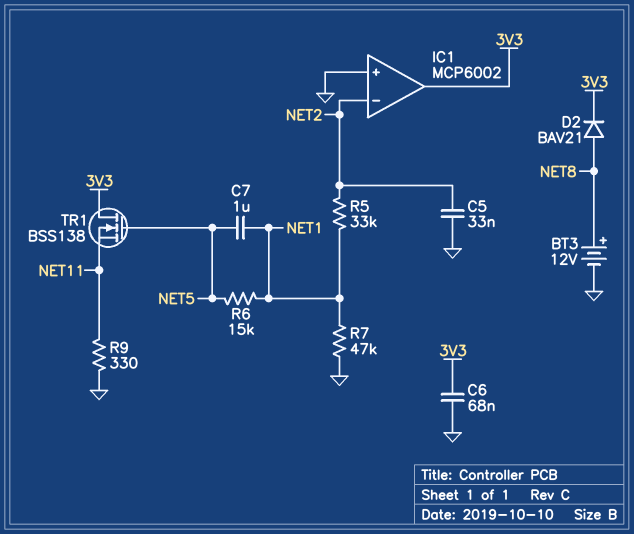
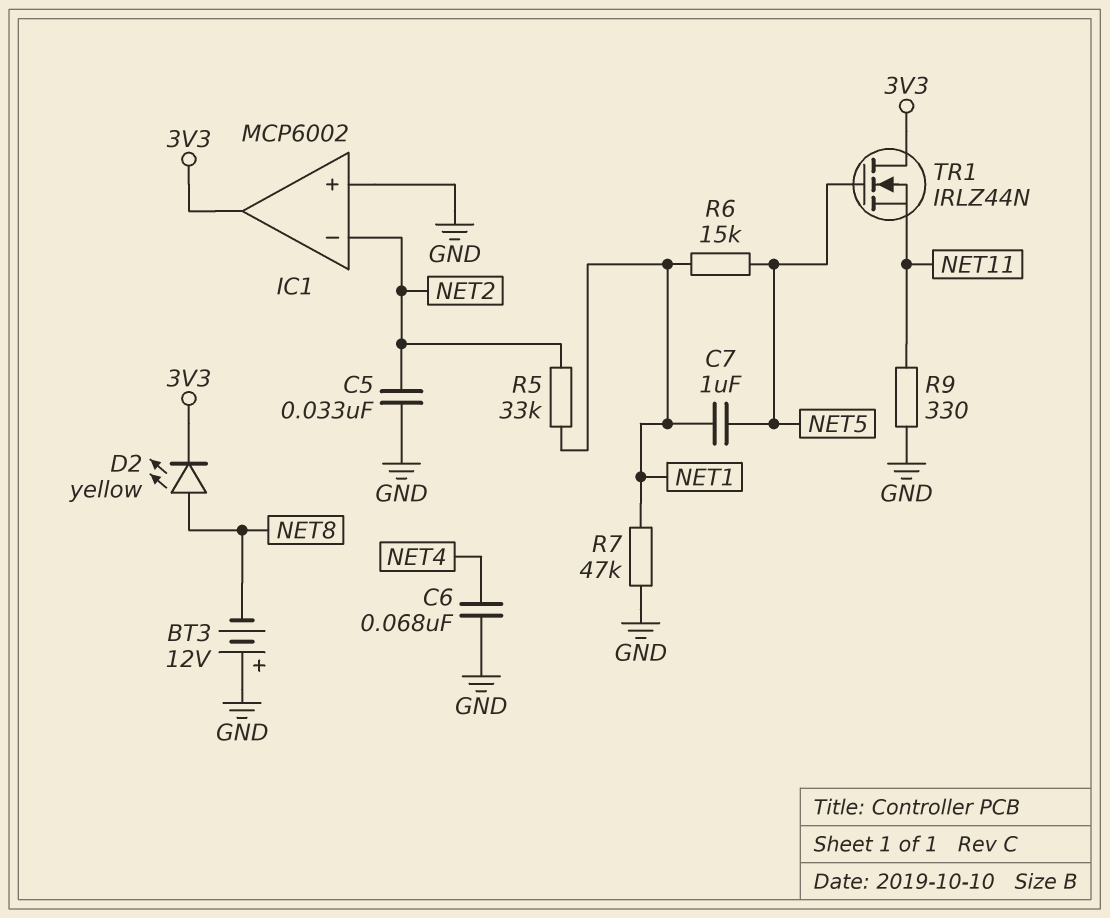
BT3: 12V (plus NET8, minus GND) -> 12V (plus GND, minus NET8)
C6: 68nF (3V3, GND) -> 68nF (GND, NET4)
D2: diode BAV21 (A NET8, K 3V3) -> LED yellow (A NET8, K 3V3)
TR1: NMOS BSS138 (G NET5, D 3V3, S NET11) -> NMOS IRLZ44N (G NET5, D 3V3, S NET11)

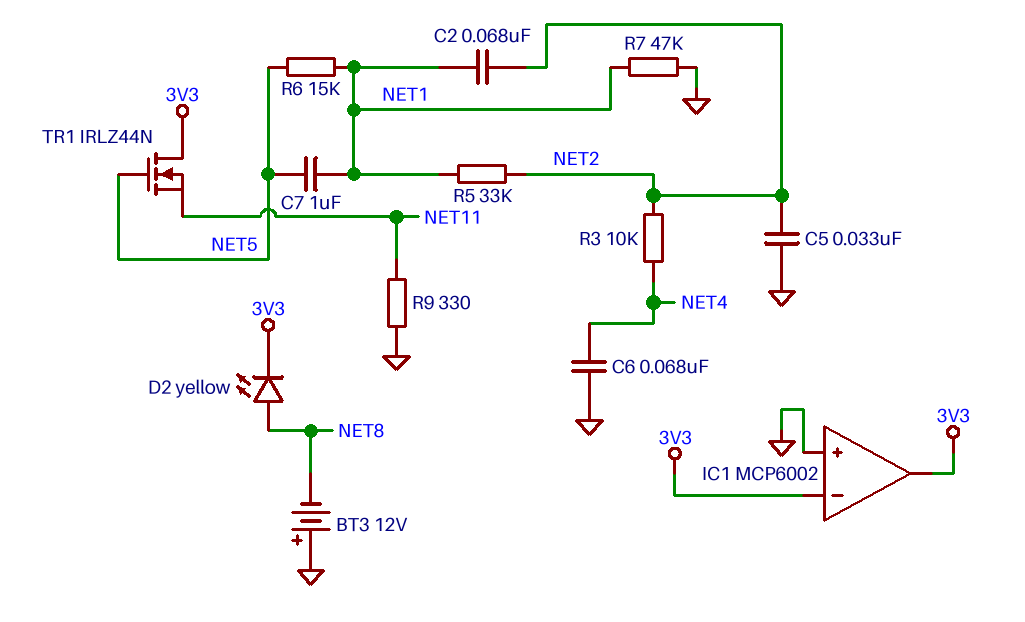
C2: none -> 68nF (NET1, NET2)
IC1 pin in-: NET2 -> 3V3
R3: none -> 10k (NET2, NET4)

